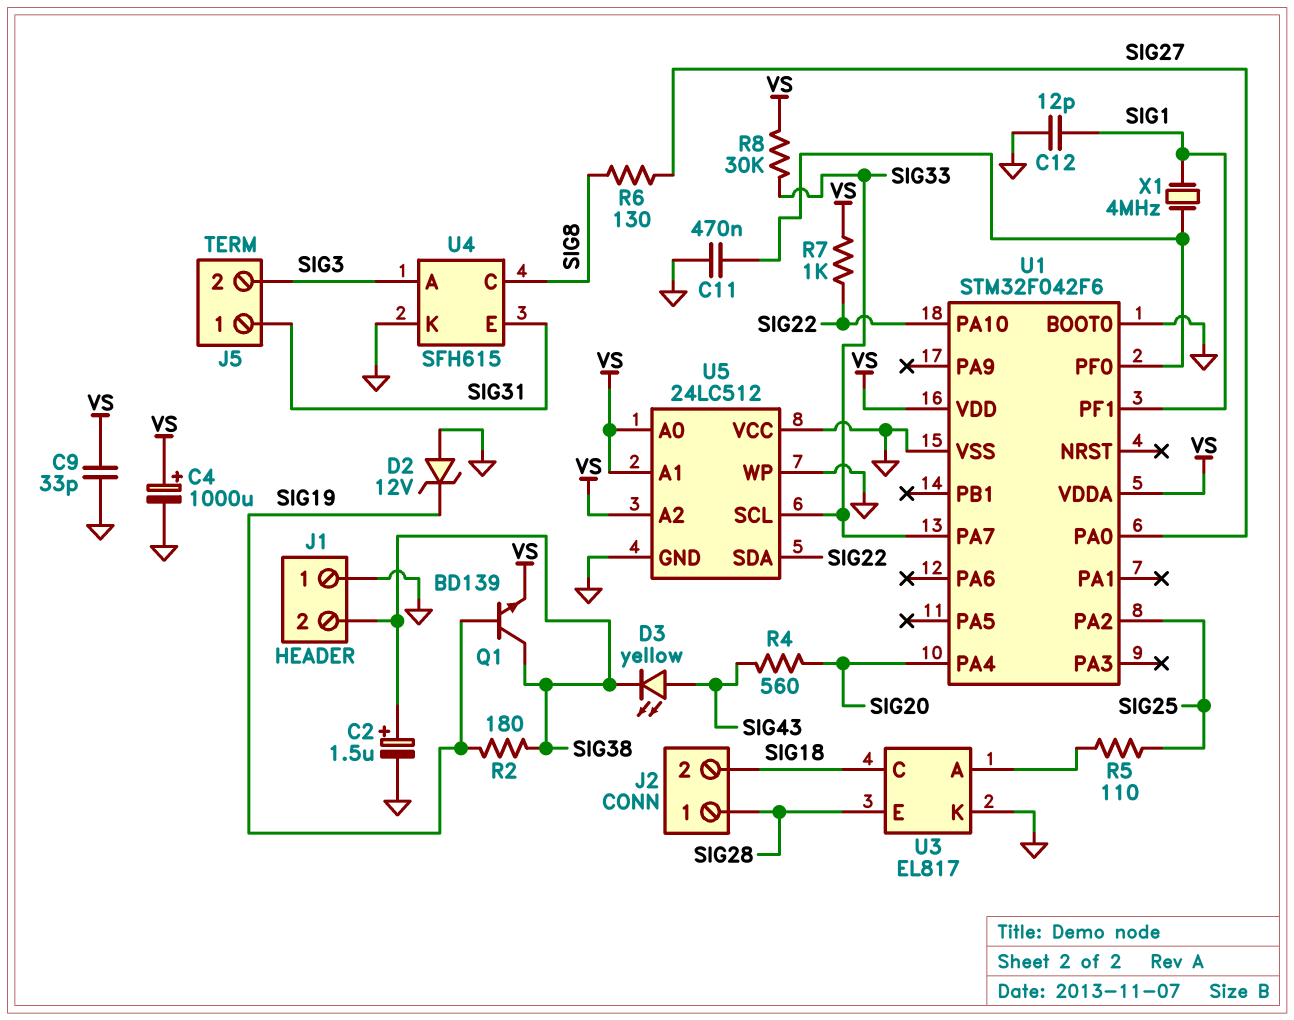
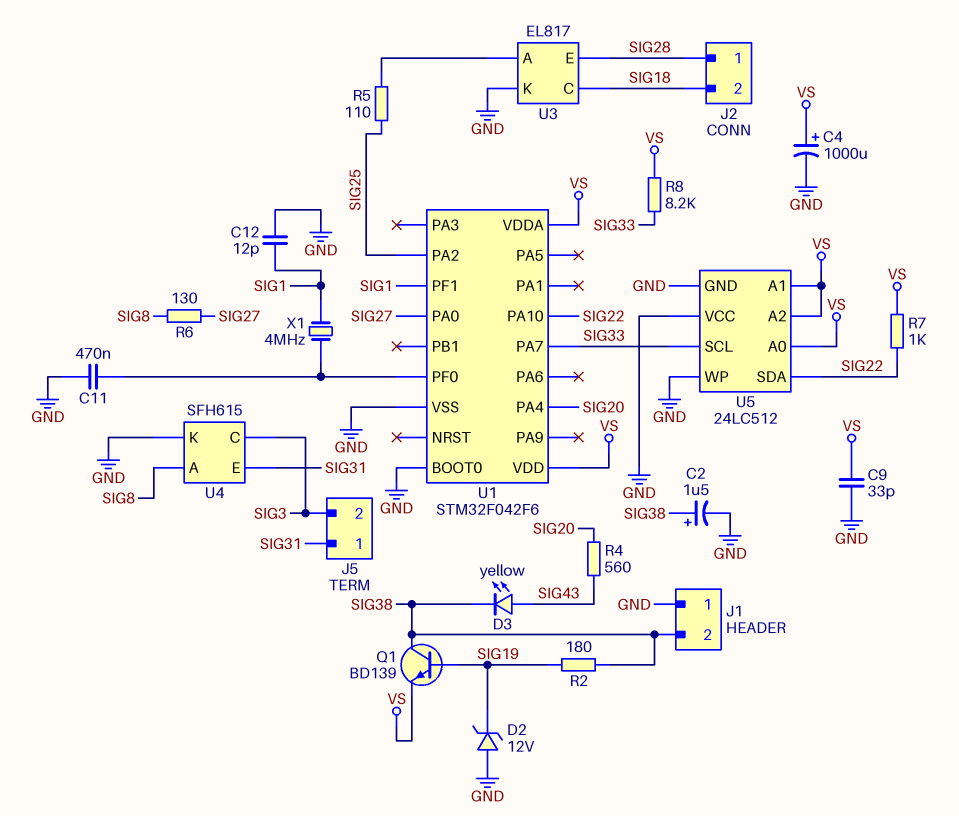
R8: 30k (SIG33, VS) -> 8.2k (SIG33, VS)
U4 pin A: SIG3 -> SIG8
U4 pin C: SIG8 -> SIG3

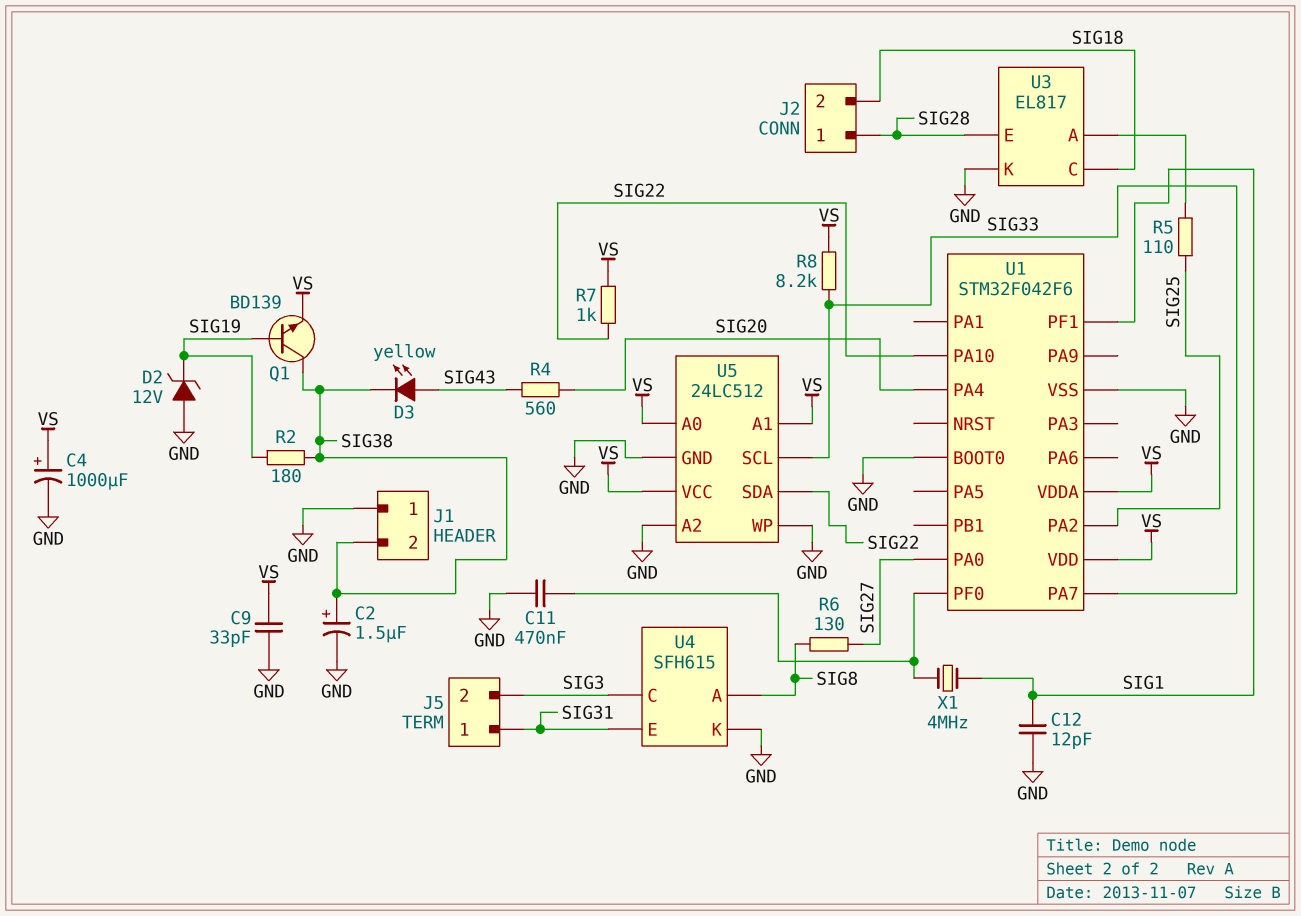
U5 pin A2: VS -> GND
U5 pin VCC: GND -> VS

